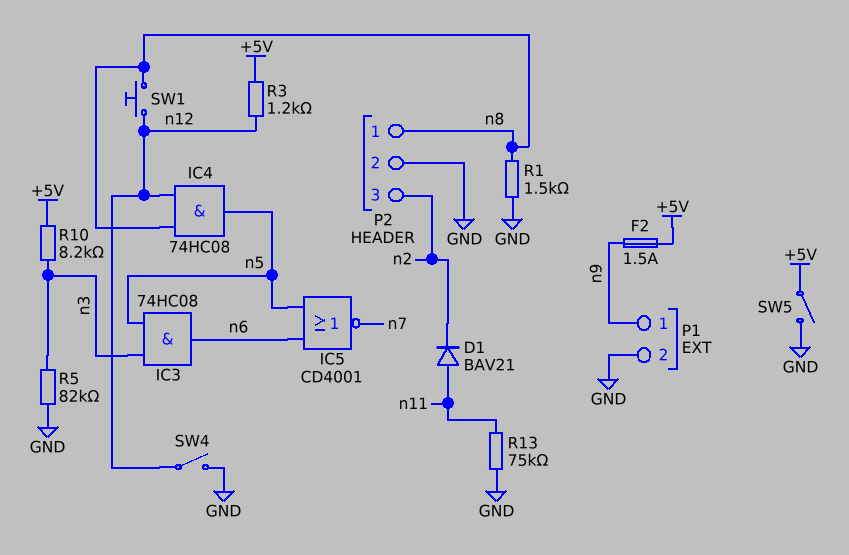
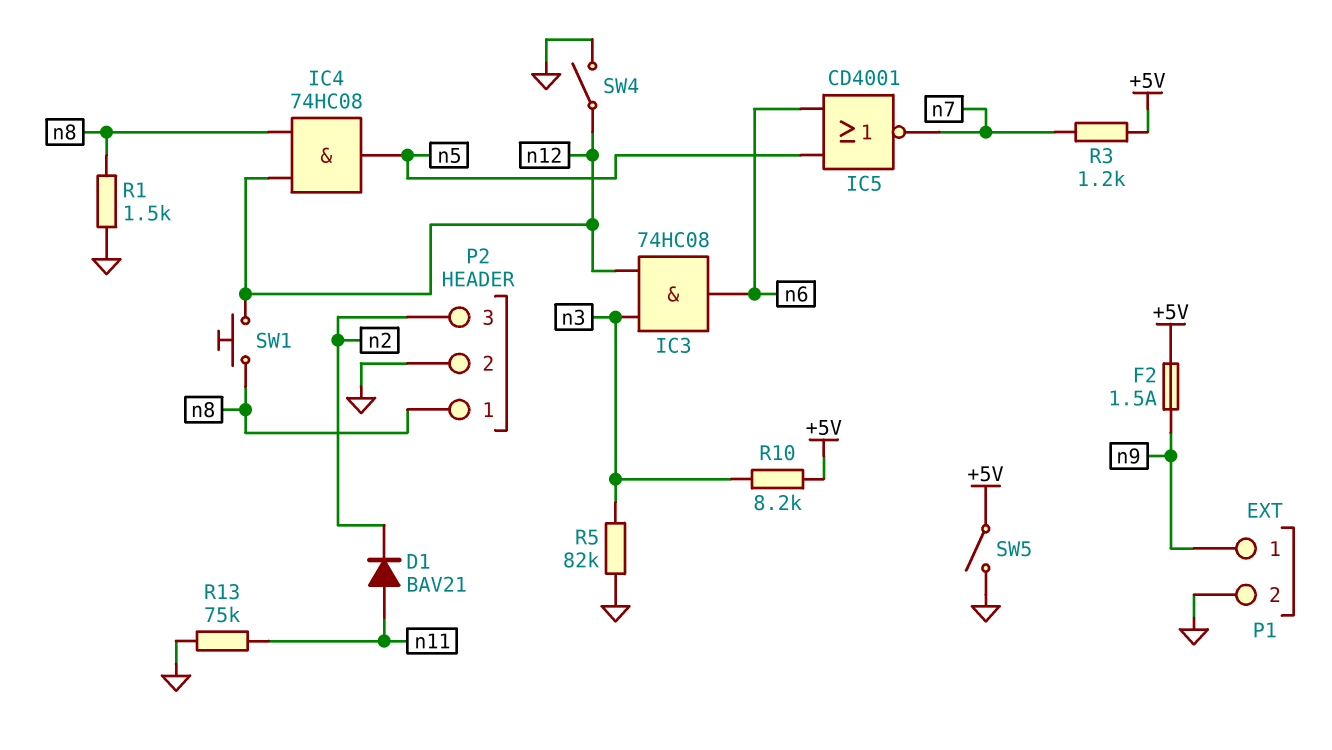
IC3: AND 74HC08 (in n3, in n5, out n6) -> AND 74HC08 (in n3, in n12, out n6)
R3: 1.2k (+5V, n12) -> 1.2k (+5V, n7)

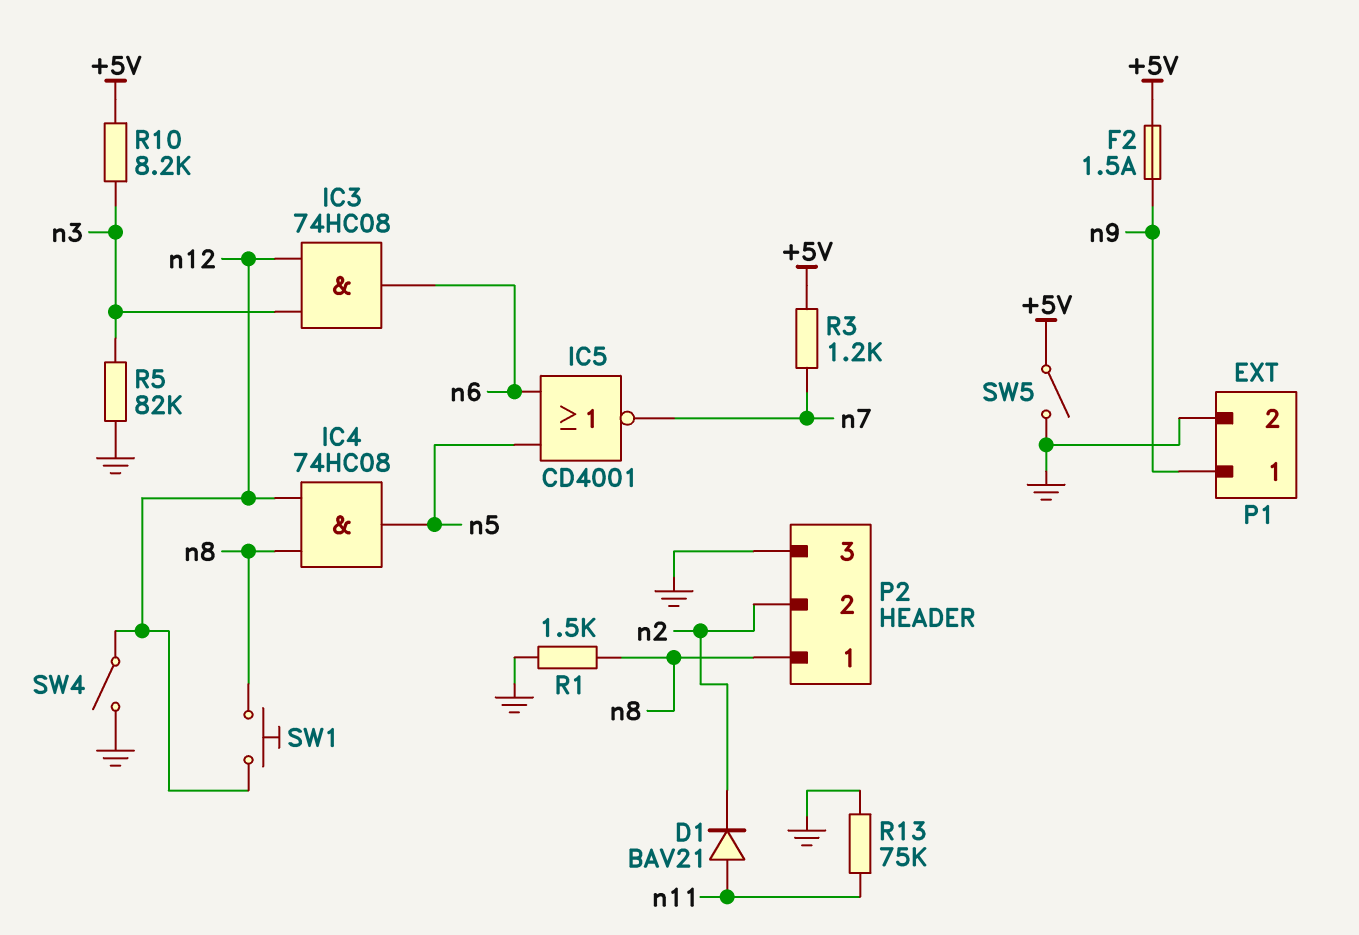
P2 pin 2: GND -> n2
P2 pin 3: n2 -> GND

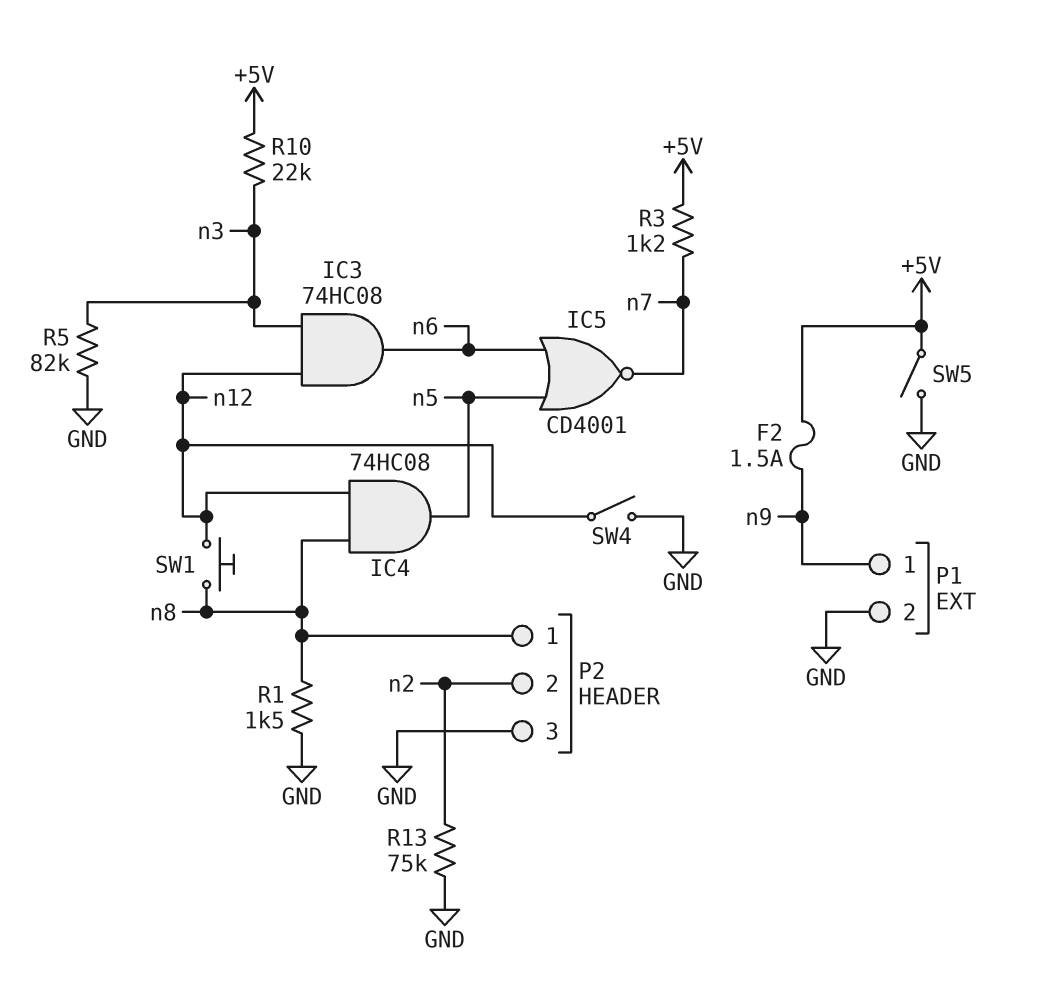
D1: diode BAV21 (A n11, K n2) -> none
R10: 8.2k (+5V, n3) -> 22k (+5V, n3)
R13: 75k (GND, n11) -> 75k (GND, n2)

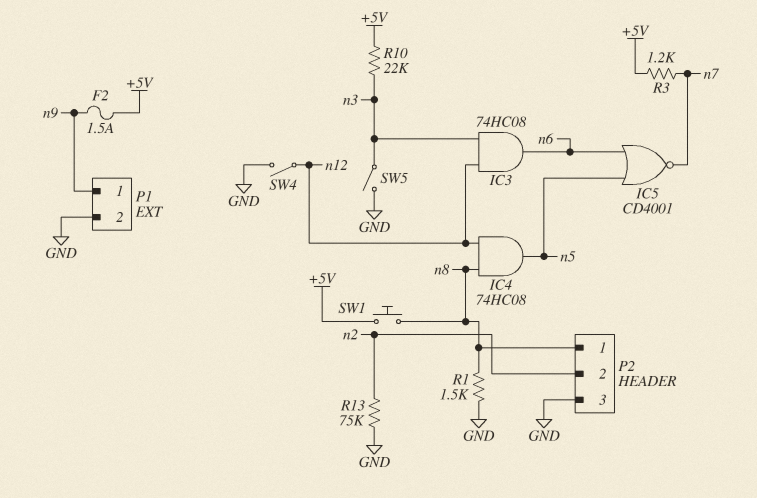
R5: 82k (GND, n3) -> none
SW1: button (n8, n12) -> button (+5V, n8)
SW5: switch (+5V, GND) -> switch (GND, n3)

